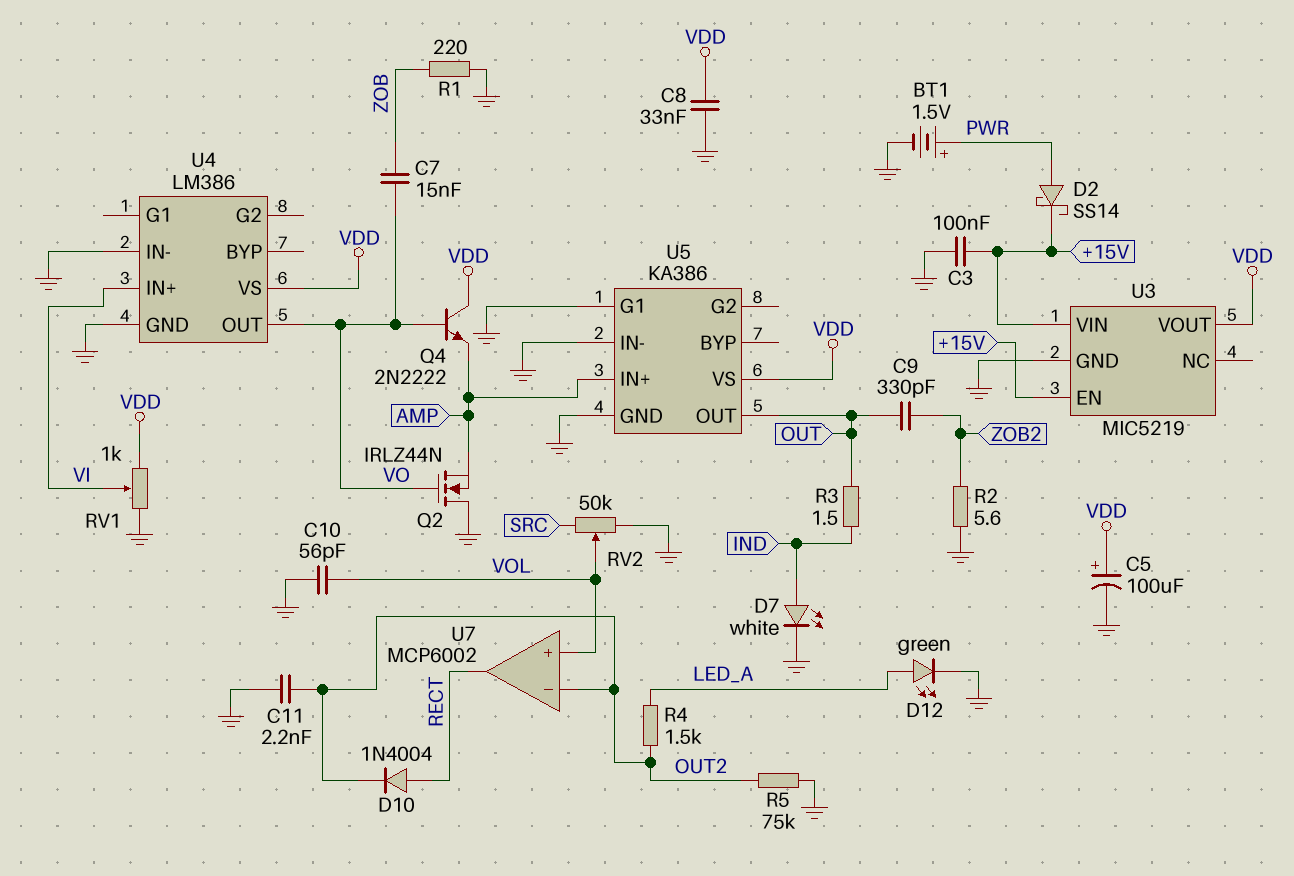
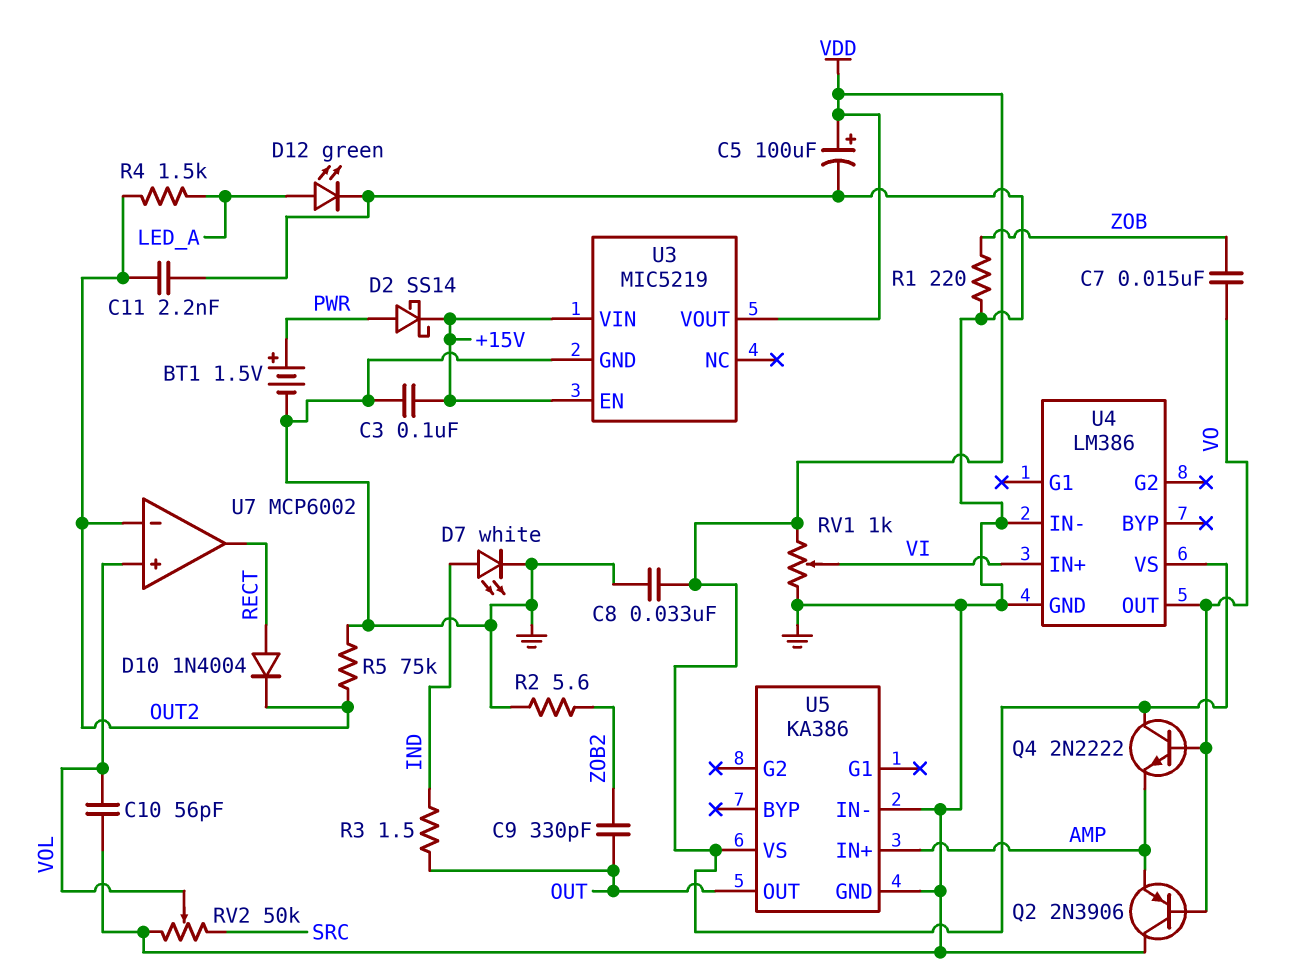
Q2: NMOS IRLZ44N (G VO, D GND, S AMP) -> PNP 2N3906 (B VO, C GND, E AMP)
U5 pin G1: GND -> none

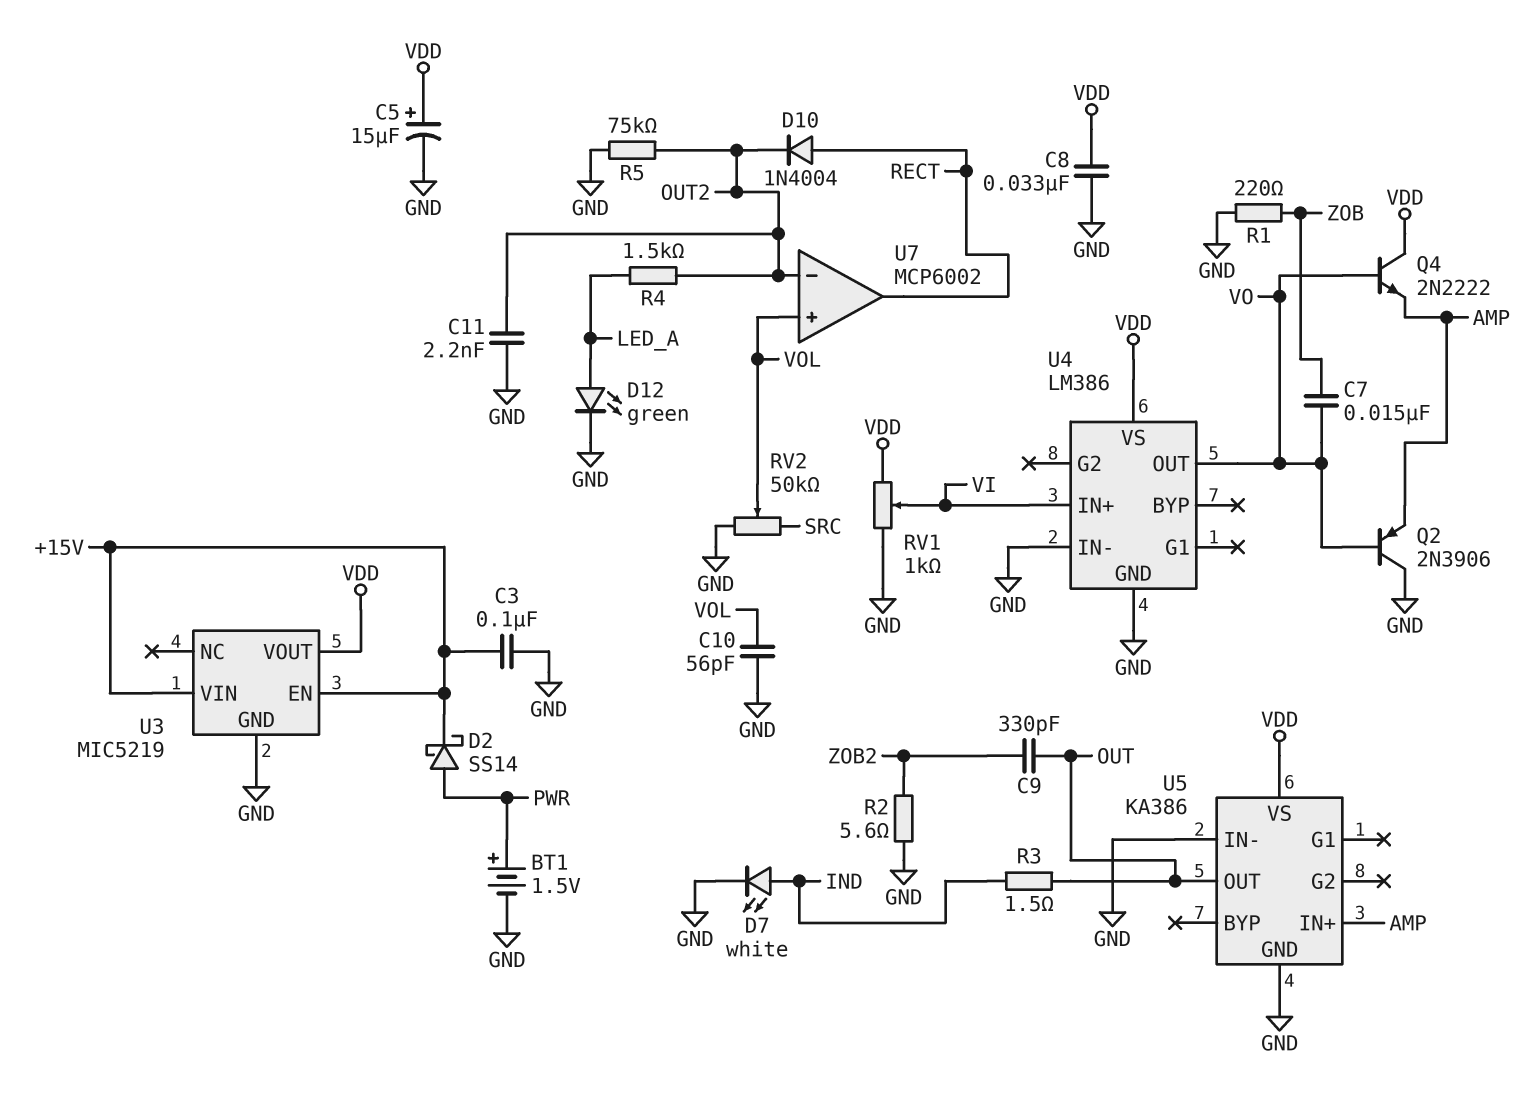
C5: 100uF (plus VDD, minus GND) -> 15uF (plus VDD, minus GND)

